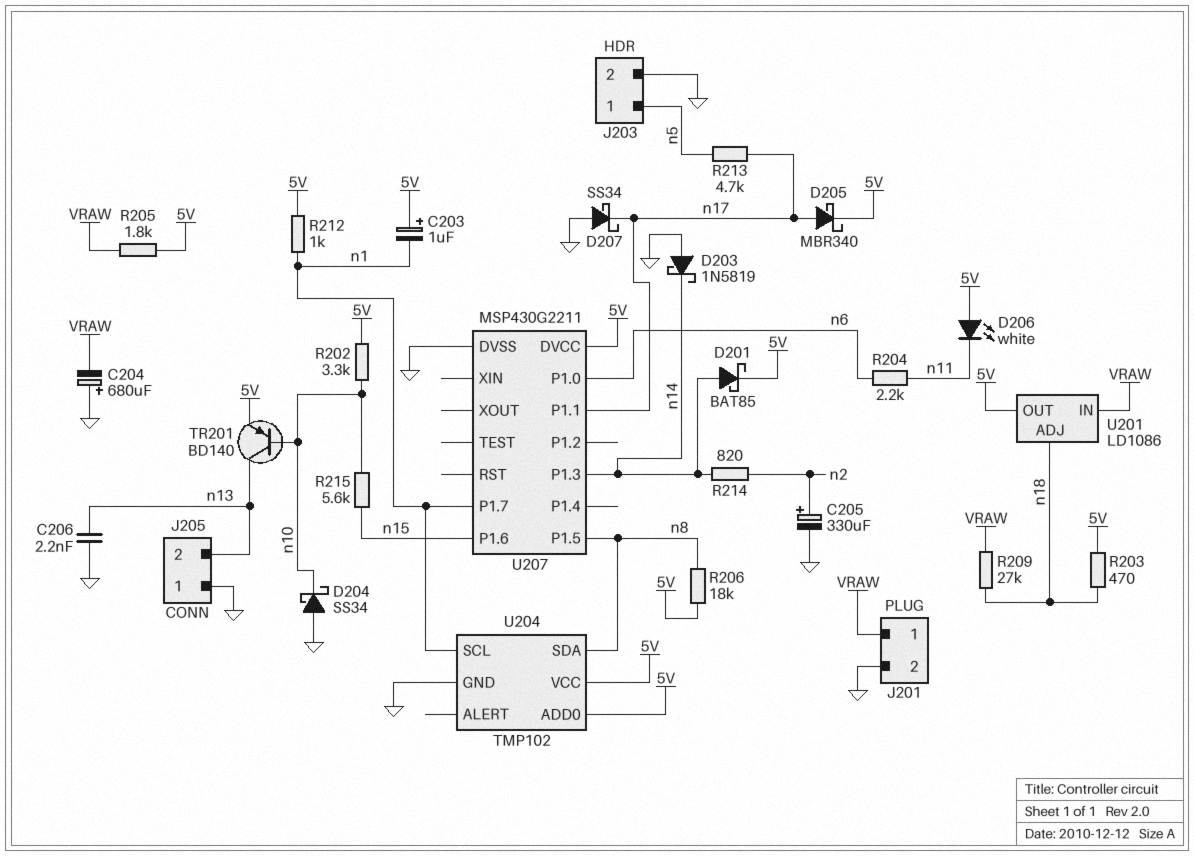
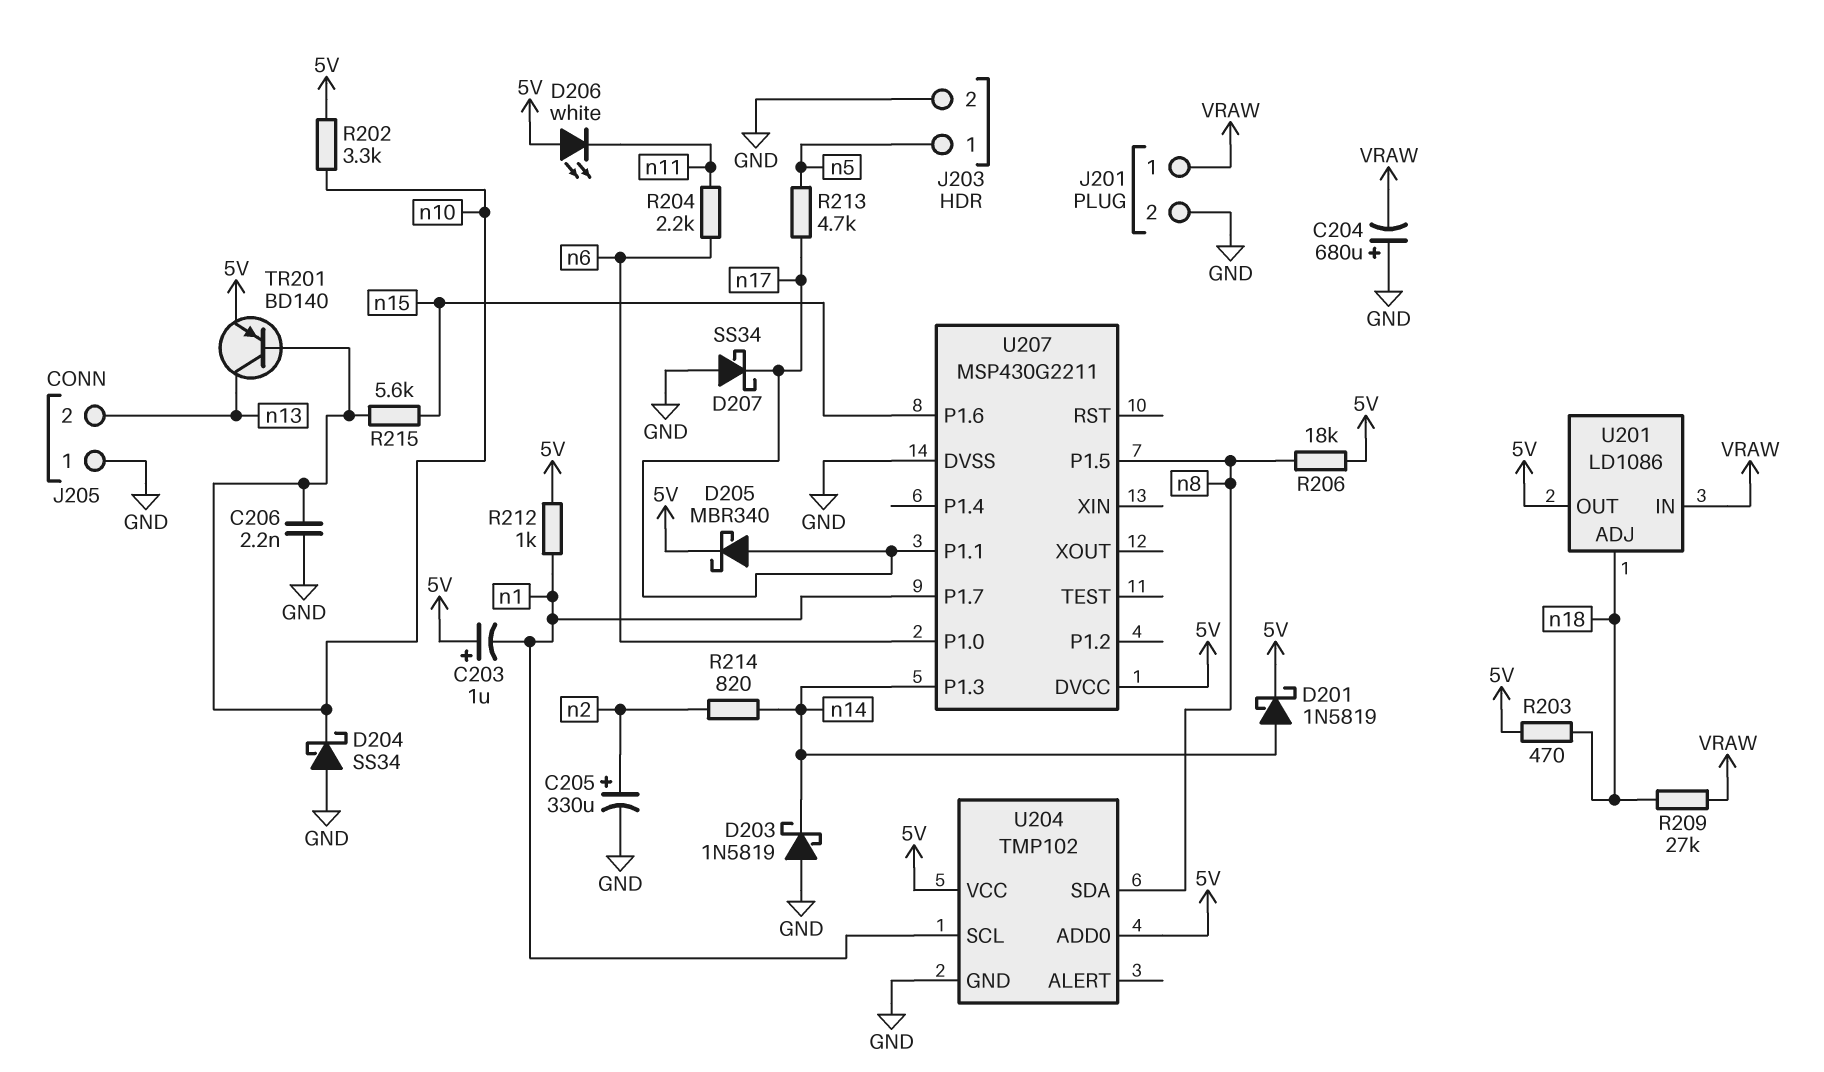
C206: 2.2nF (GND, n13) -> 2.2nF (GND, n10)
D201: schottky BAT85 (A n14, K 5V) -> schottky 1N5819 (A n14, K 5V)
R205: 1.8k (5V, VRAW) -> none

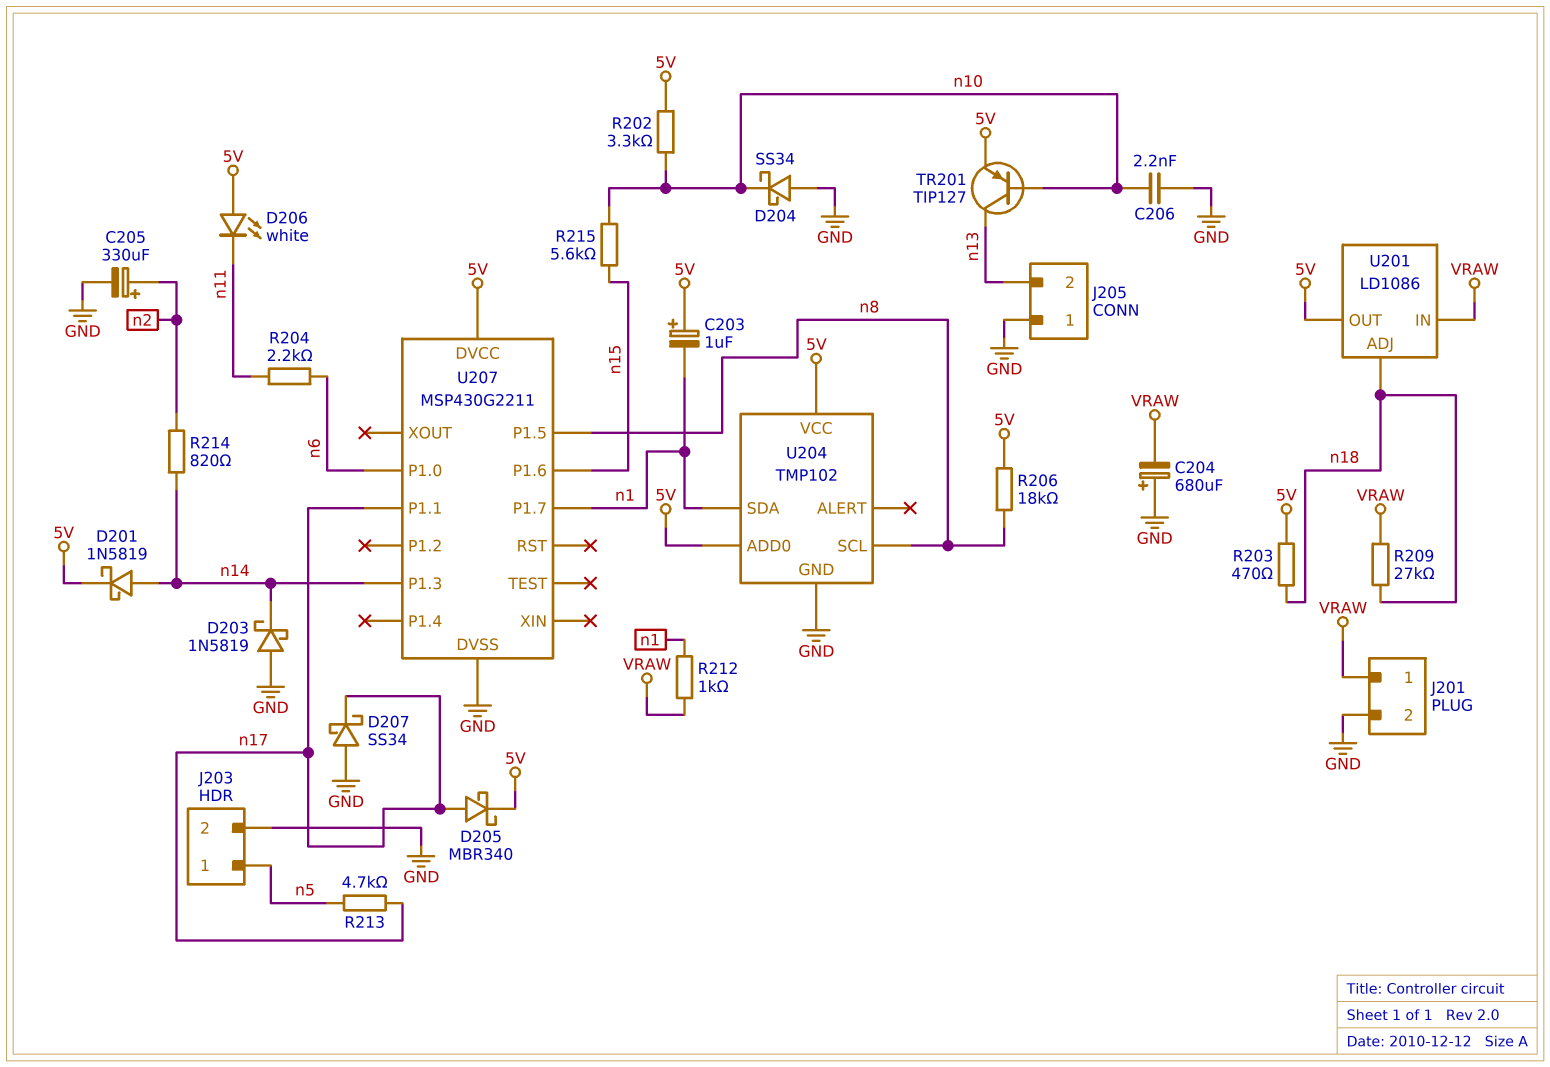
R212: 1k (5V, n1) -> 1k (VRAW, n1)
TR201: PNP BD140 (B n10, C n13, E 5V) -> PNP TIP127 (B n10, C n13, E 5V)
U204 pin SCL: n1 -> n8
U204 pin SDA: n8 -> n1

